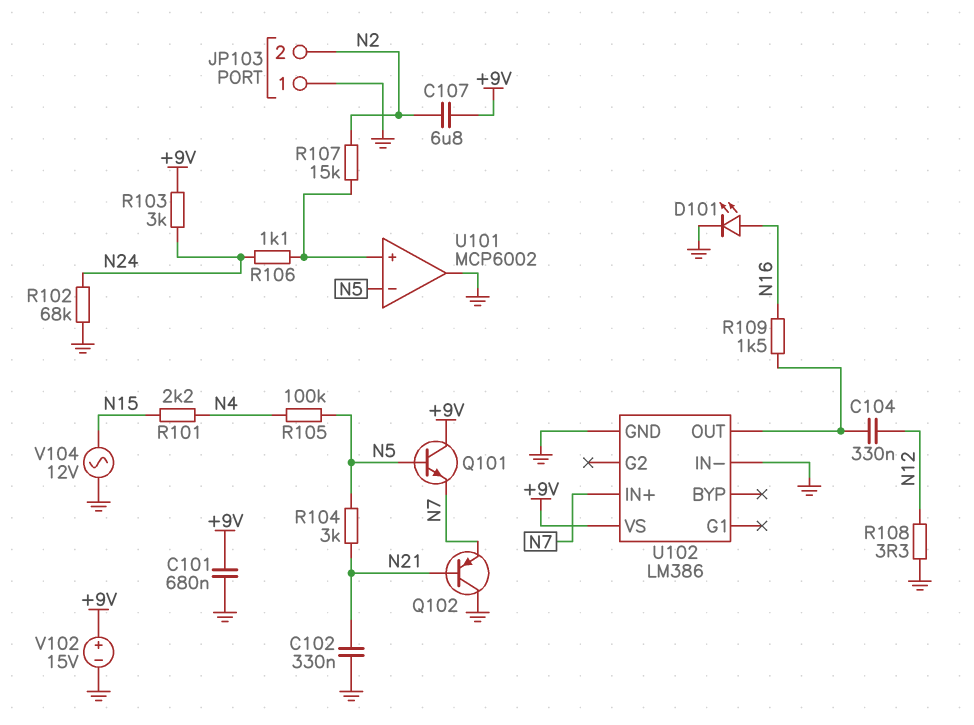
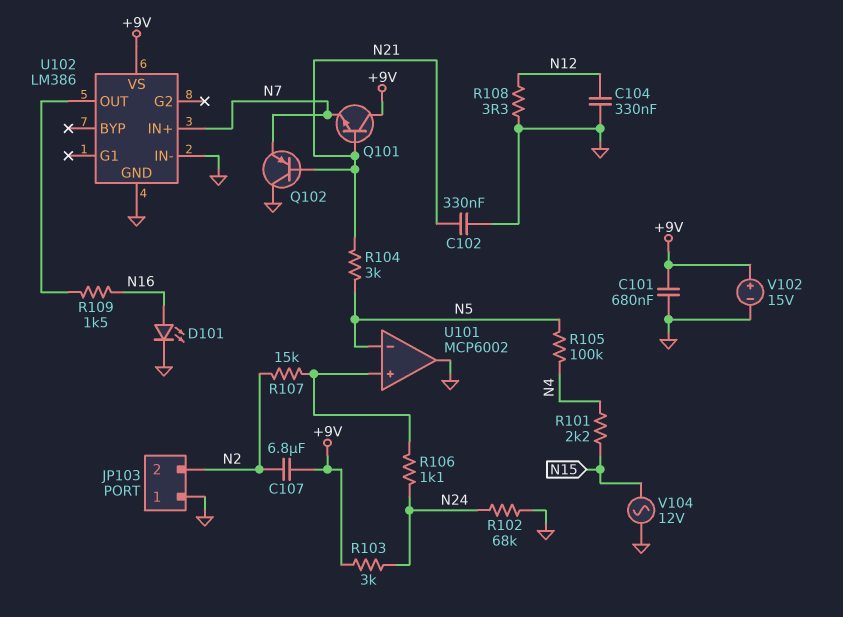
C104: 330nF (N12, U102/OUT) -> 330nF (GND, N12)
Q101: NPN (B N5, C +9V, E N7) -> NPN (B N21, C +9V, E N7)

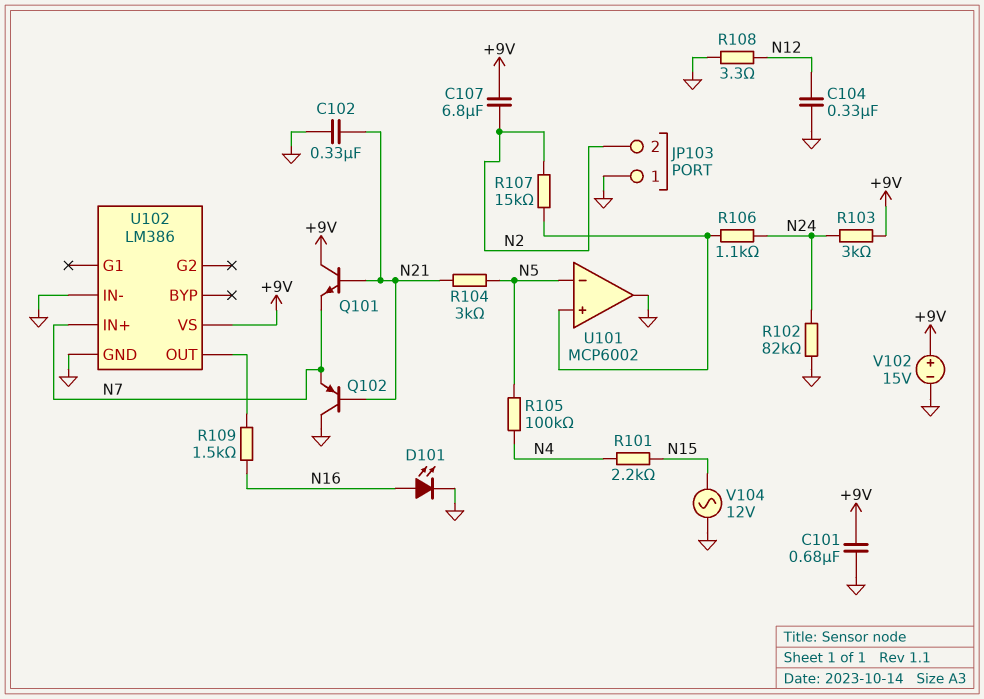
R102: 68k (GND, N24) -> 82k (GND, N24)

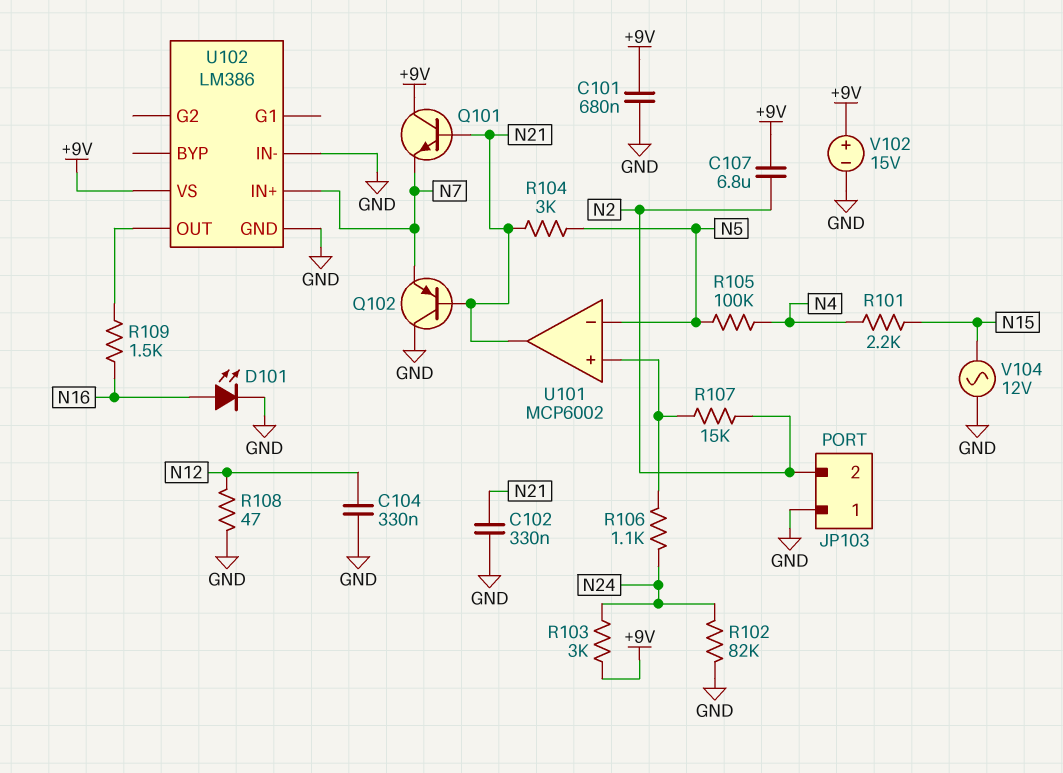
R108: 3.3 (GND, N12) -> 47 (GND, N12)
U101 pin out: GND -> N21

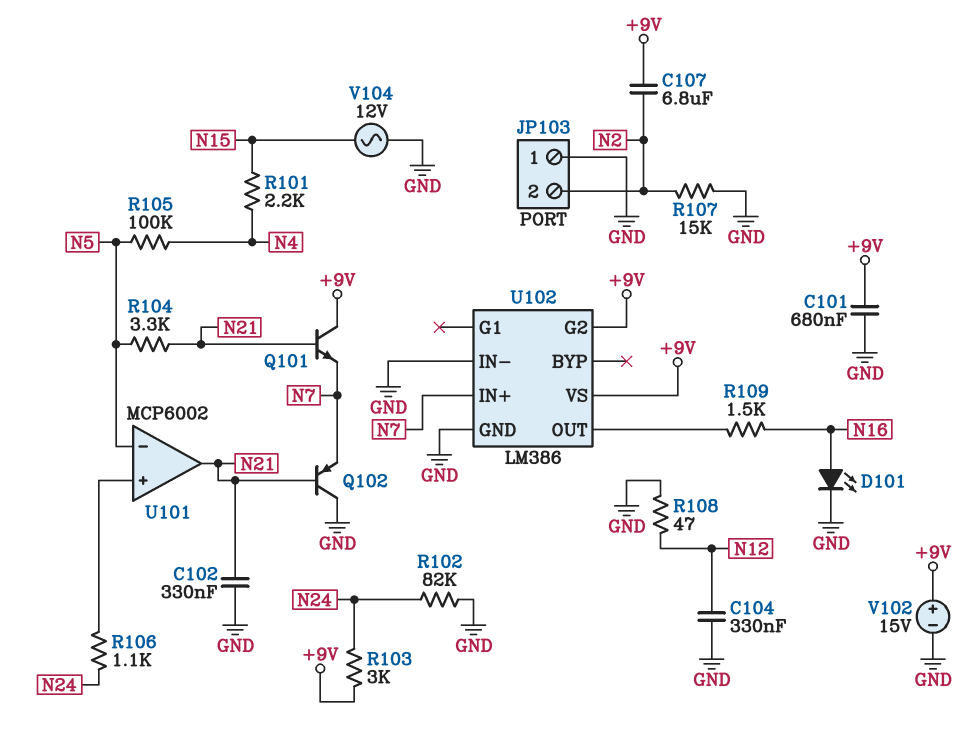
R104: 3k (N5, N21) -> 3.3k (N5, N21)
R107: 15k (N2, U101/in+) -> 15k (GND, N2)
U102 pin G2: none -> +9V

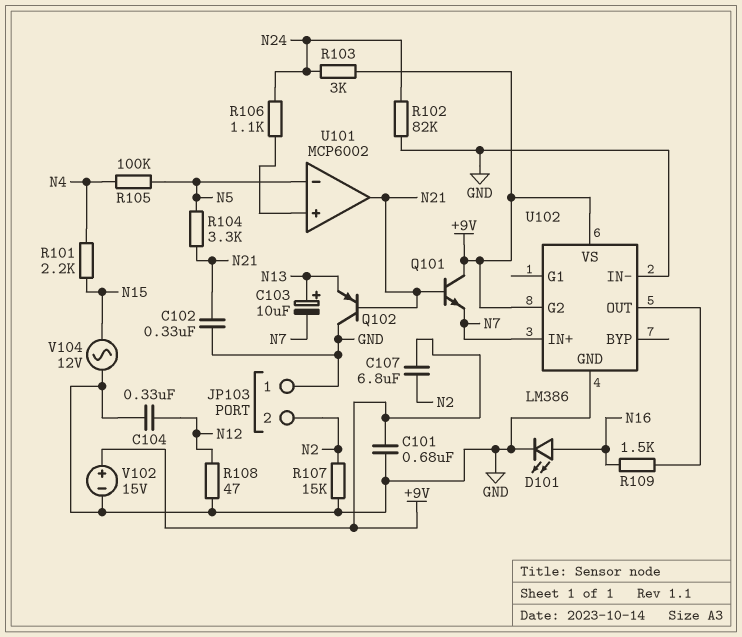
C103: none -> 10uF (plus N13, minus N7)
Q102: PNP (B N21, C GND, E N7) -> PNP (B N21, C GND, E N13)

